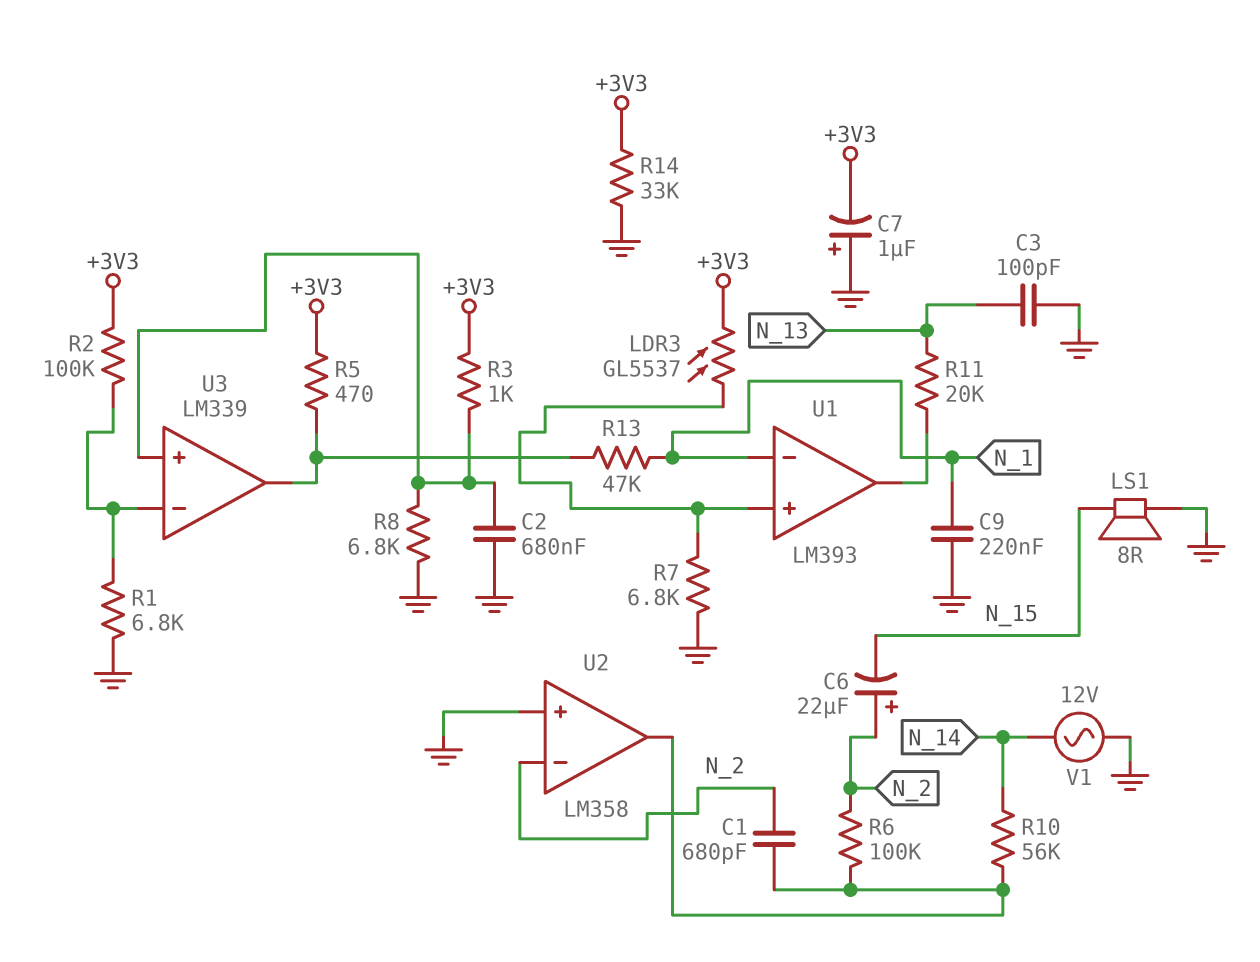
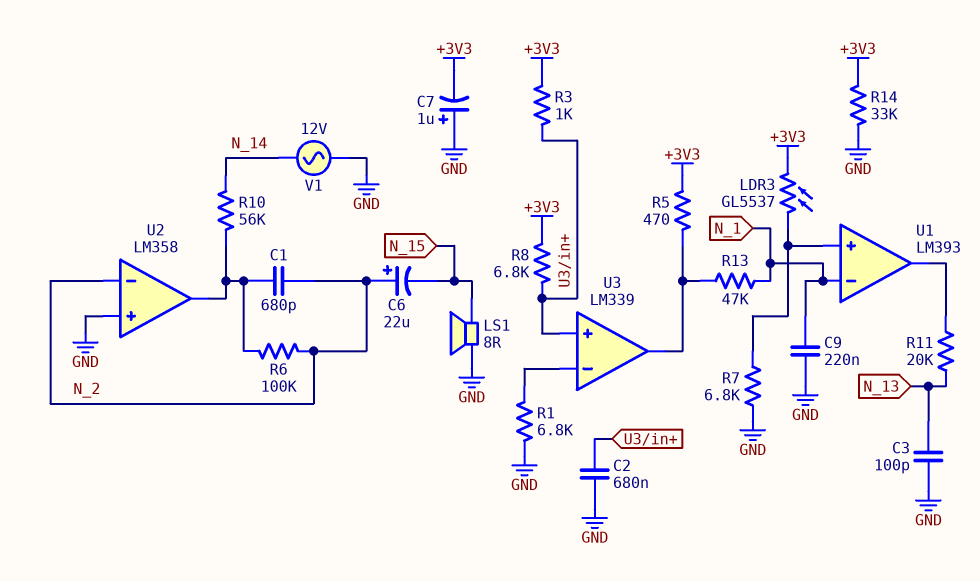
R2: 100k (+3V3, U3/in-) -> none
R8: 6.8k (GND, U3/in+) -> 6.8k (+3V3, U3/in+)

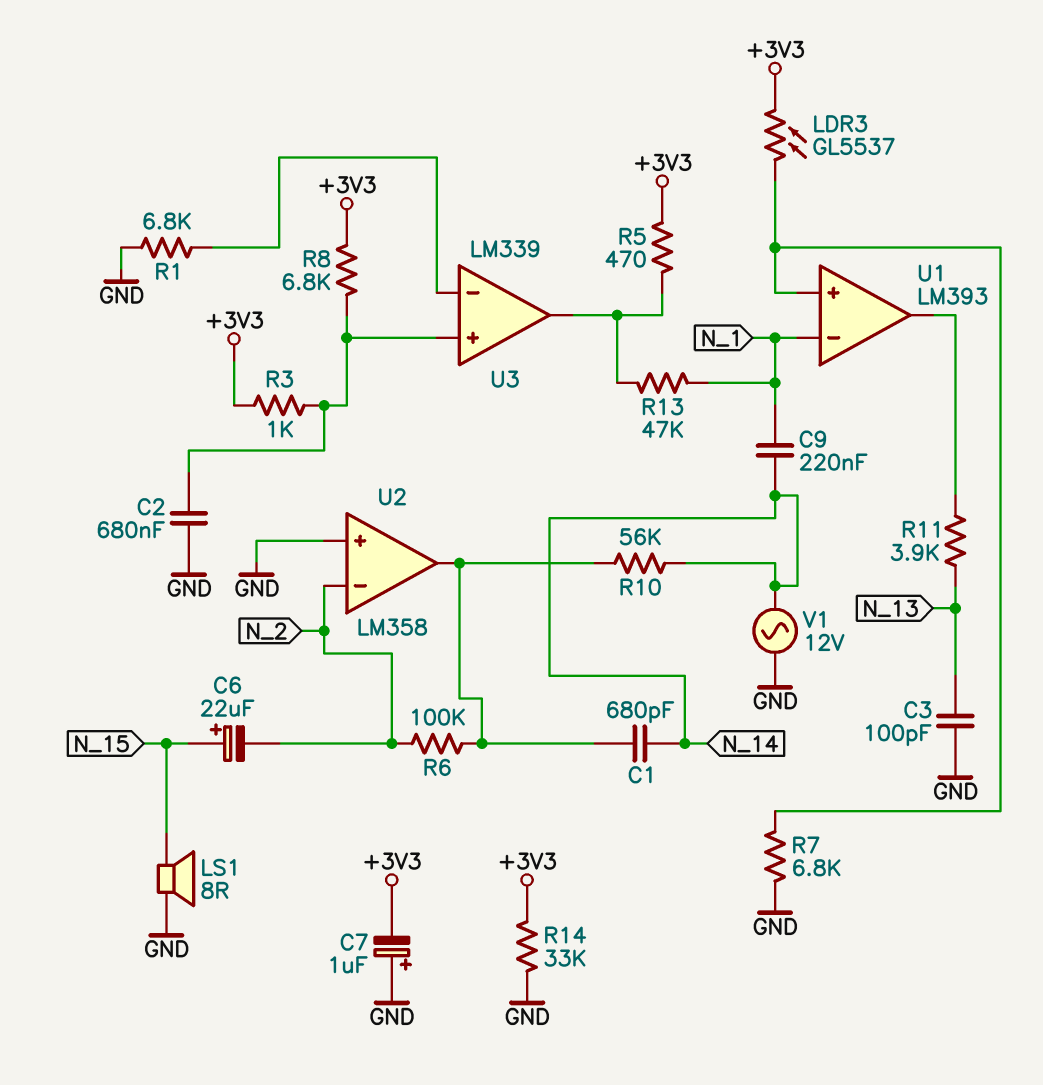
C1: 680pF (N_2, U2/out) -> 680pF (N_14, U2/out)
C6: 22uF (plus N_2, minus N_15) -> 22uF (plus N_15, minus N_2)
C9: 220nF (GND, N_1) -> 220nF (N_1, N_14)
R11: 20k (N_13, U1/out) -> 3.9k (N_13, U1/out)

